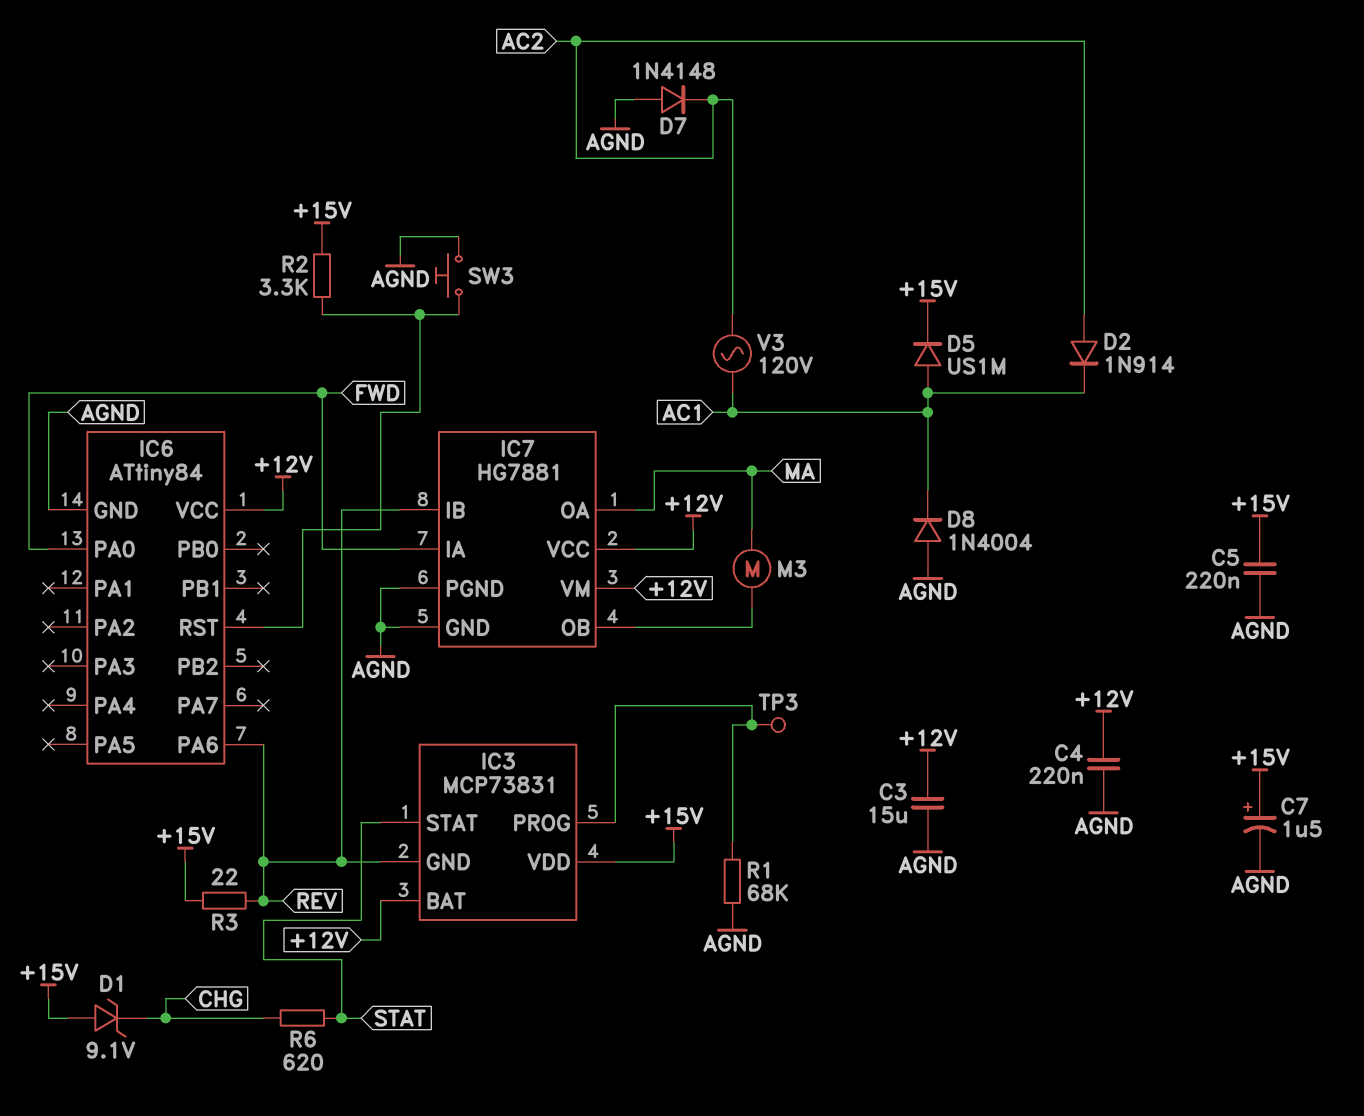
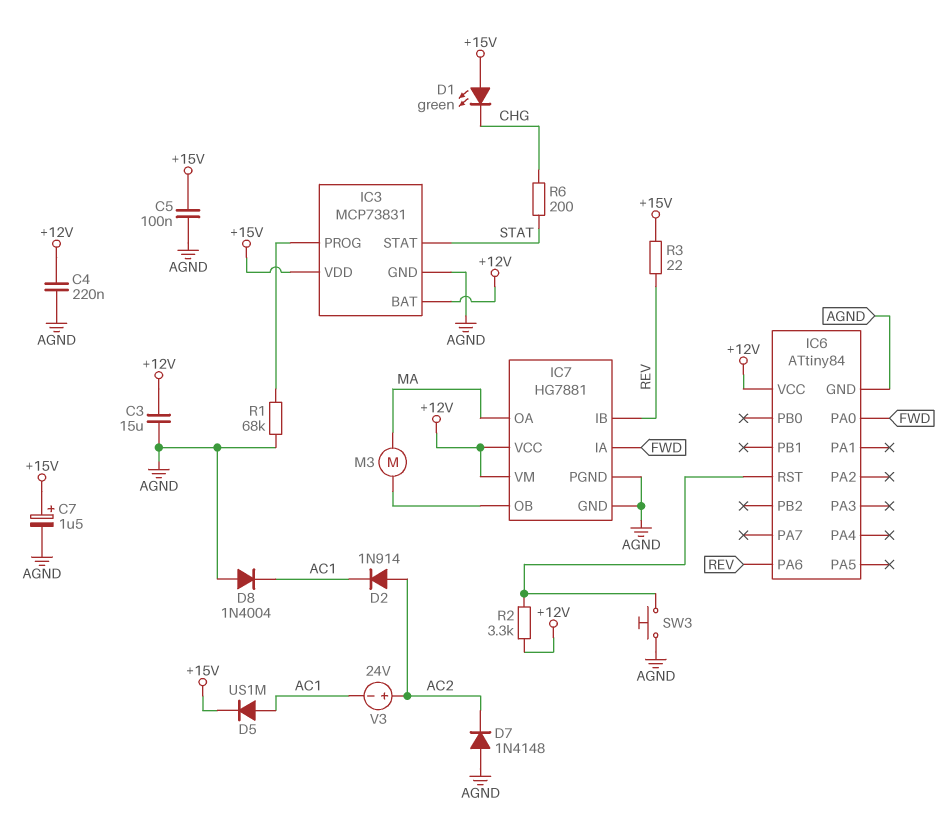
C5: 220nF (+15V, AGND) -> 100nF (+15V, AGND)
D1: zener 9.1V (A +15V, K CHG) -> LED green (A +15V, K CHG)
IC3 pin GND: REV -> AGND
R2: 3.3k (+15V, IC6/RST) -> 3.3k (+12V, IC6/RST)
R6: 620 (CHG, STAT) -> 200 (CHG, STAT)
TP3: test point (IC3/PROG) -> none
V3: AC 120V (AC1, AC2) -> 24V (plus AC2, minus AC1)

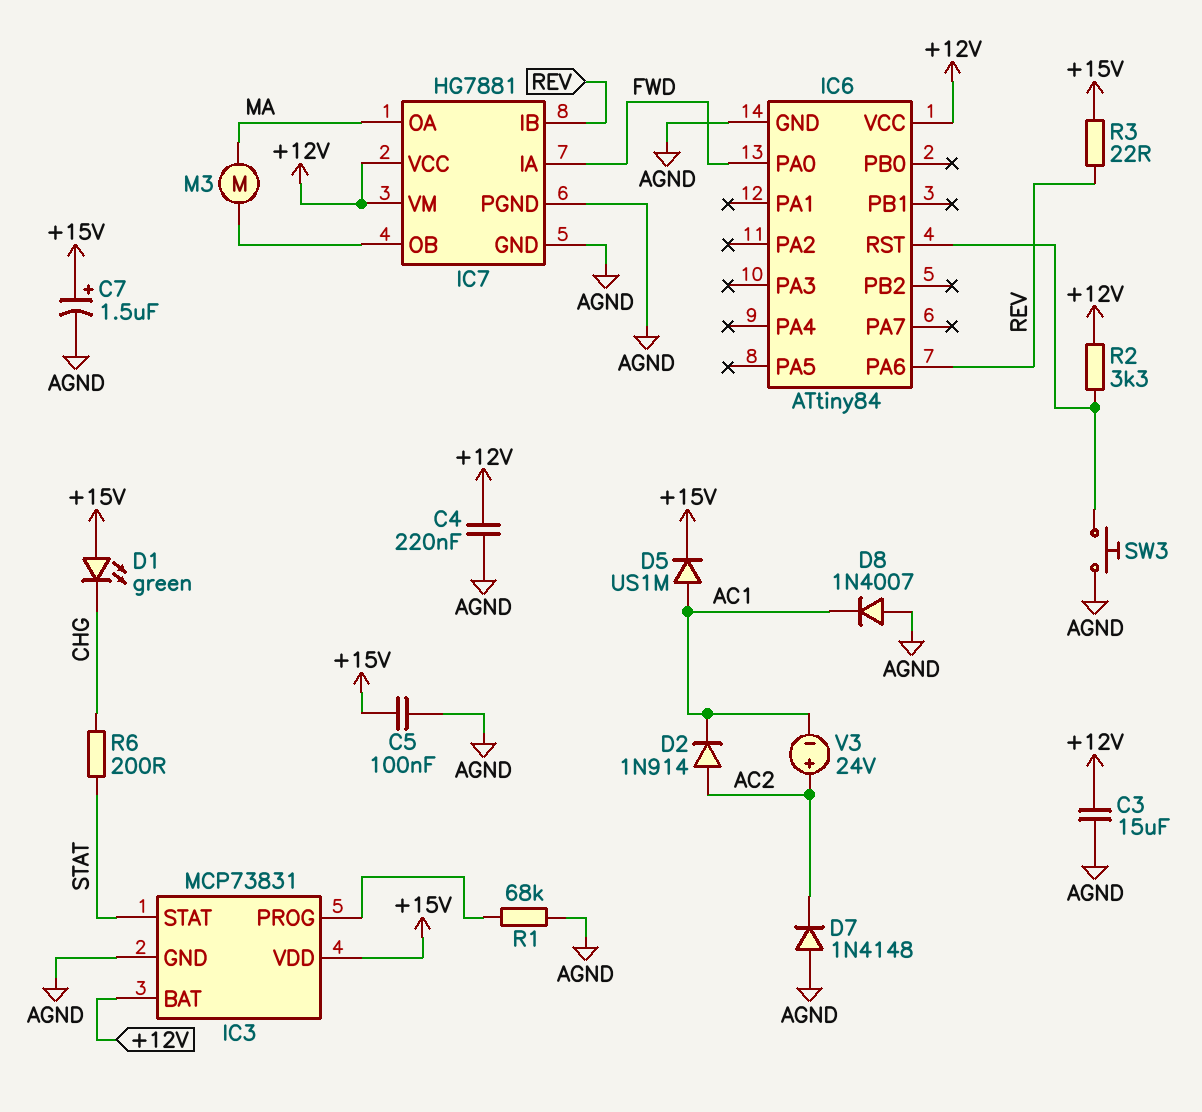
D8: diode 1N4004 (A AGND, K AC1) -> diode 1N4007 (A AGND, K AC1)

